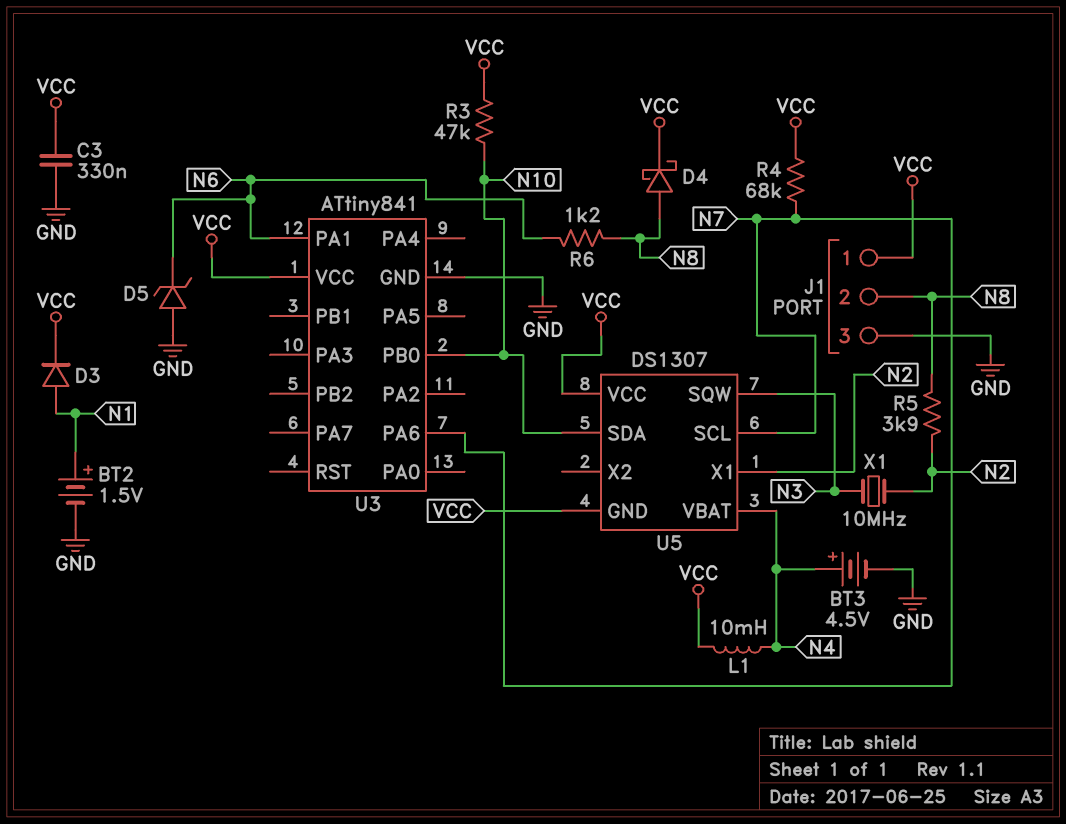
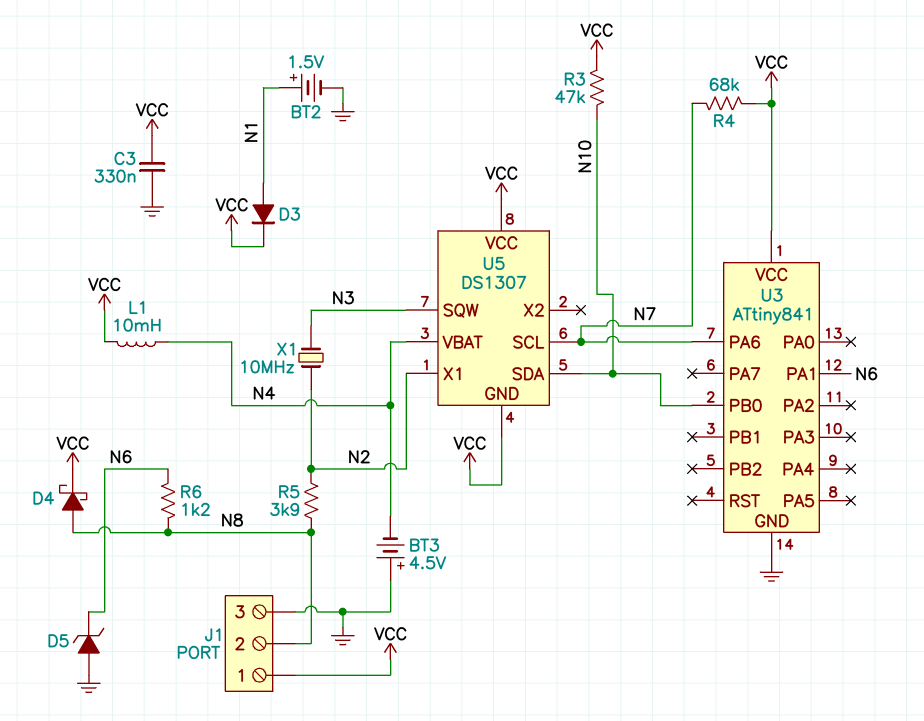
BT3: 4.5V (plus N4, minus GND) -> 4.5V (plus GND, minus N4)

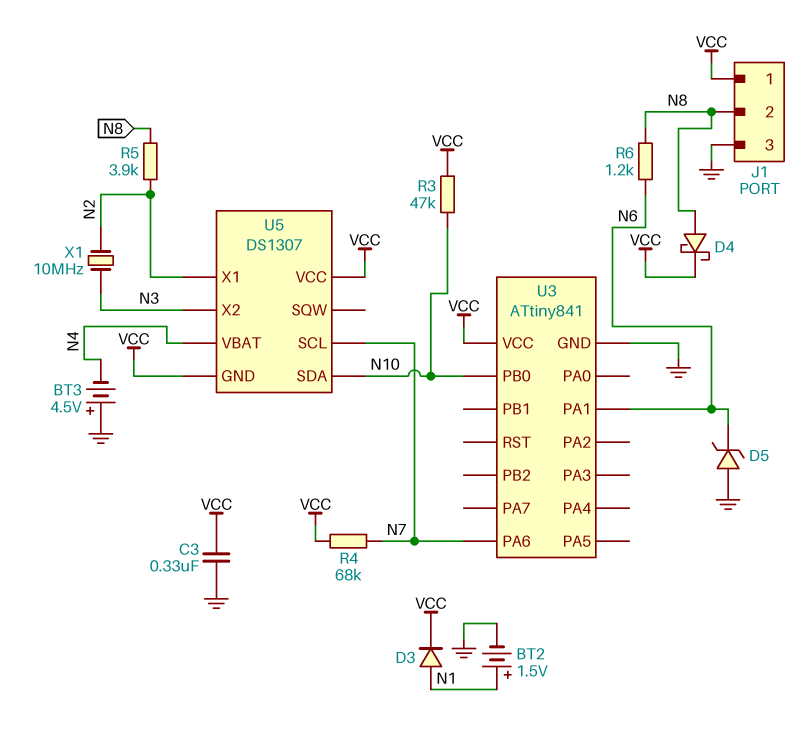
L1: 10mH (N4, VCC) -> none
U5 pin SQW: N3 -> none
U5 pin X2: none -> N3

